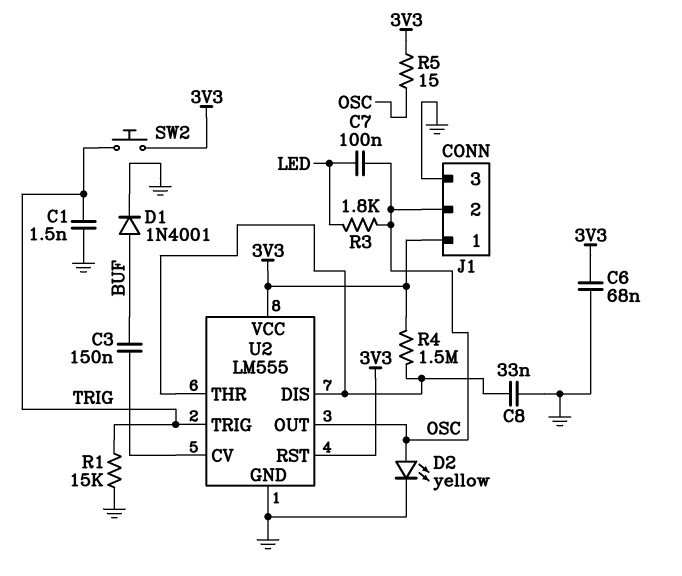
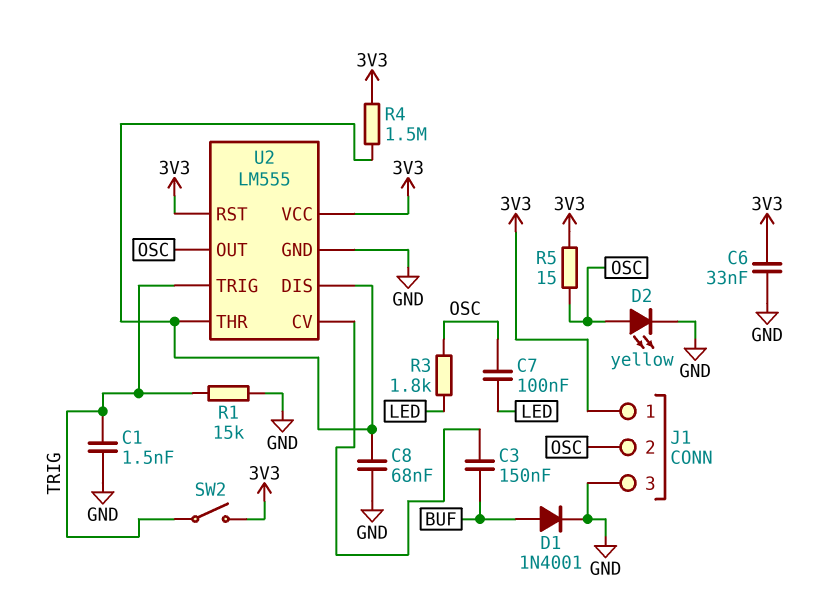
C6: 68nF (3V3, GND) -> 33nF (3V3, GND)
C8: 33nF (GND, U2/DIS) -> 68nF (GND, U2/DIS)
SW2: button (3V3, TRIG) -> switch (3V3, TRIG)

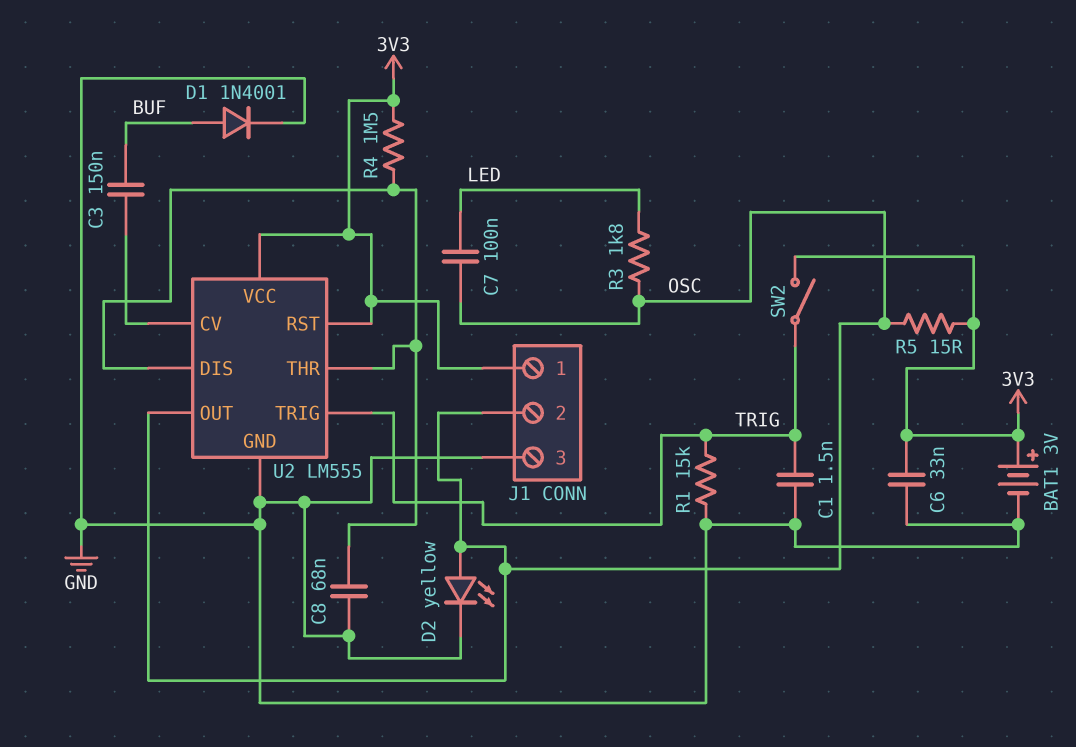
BAT1: none -> 3V (plus 3V3, minus GND)

